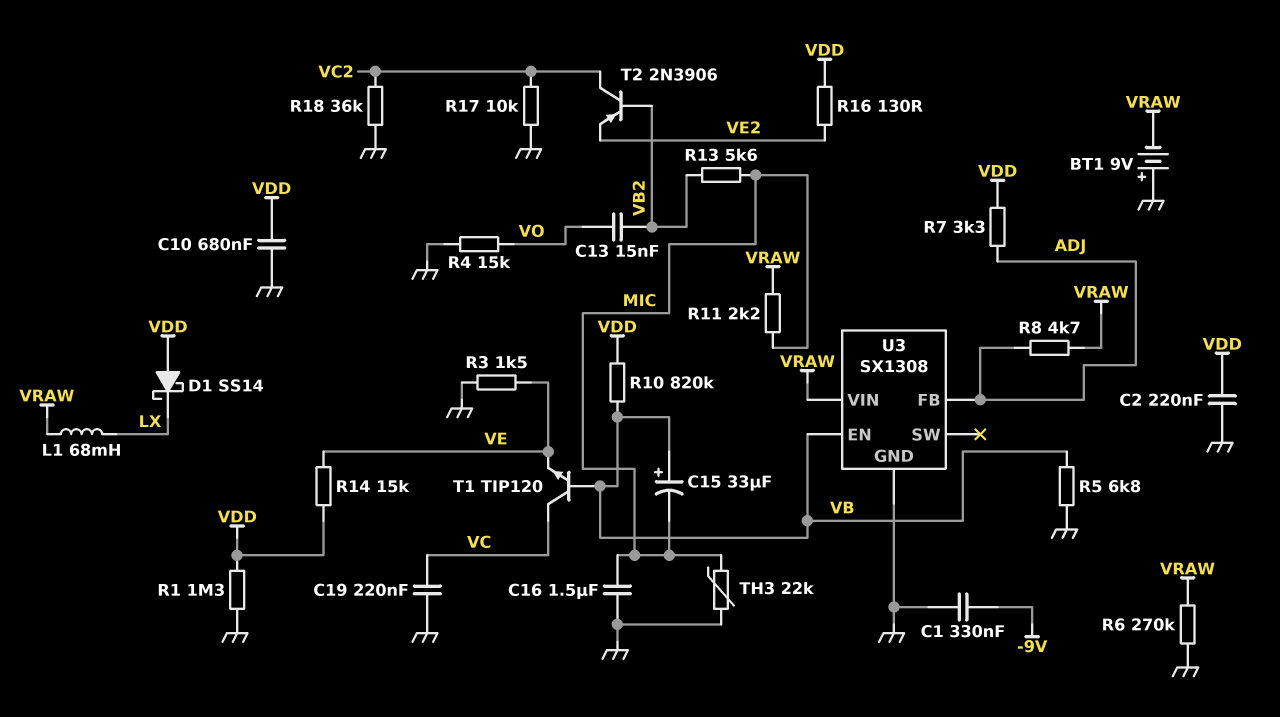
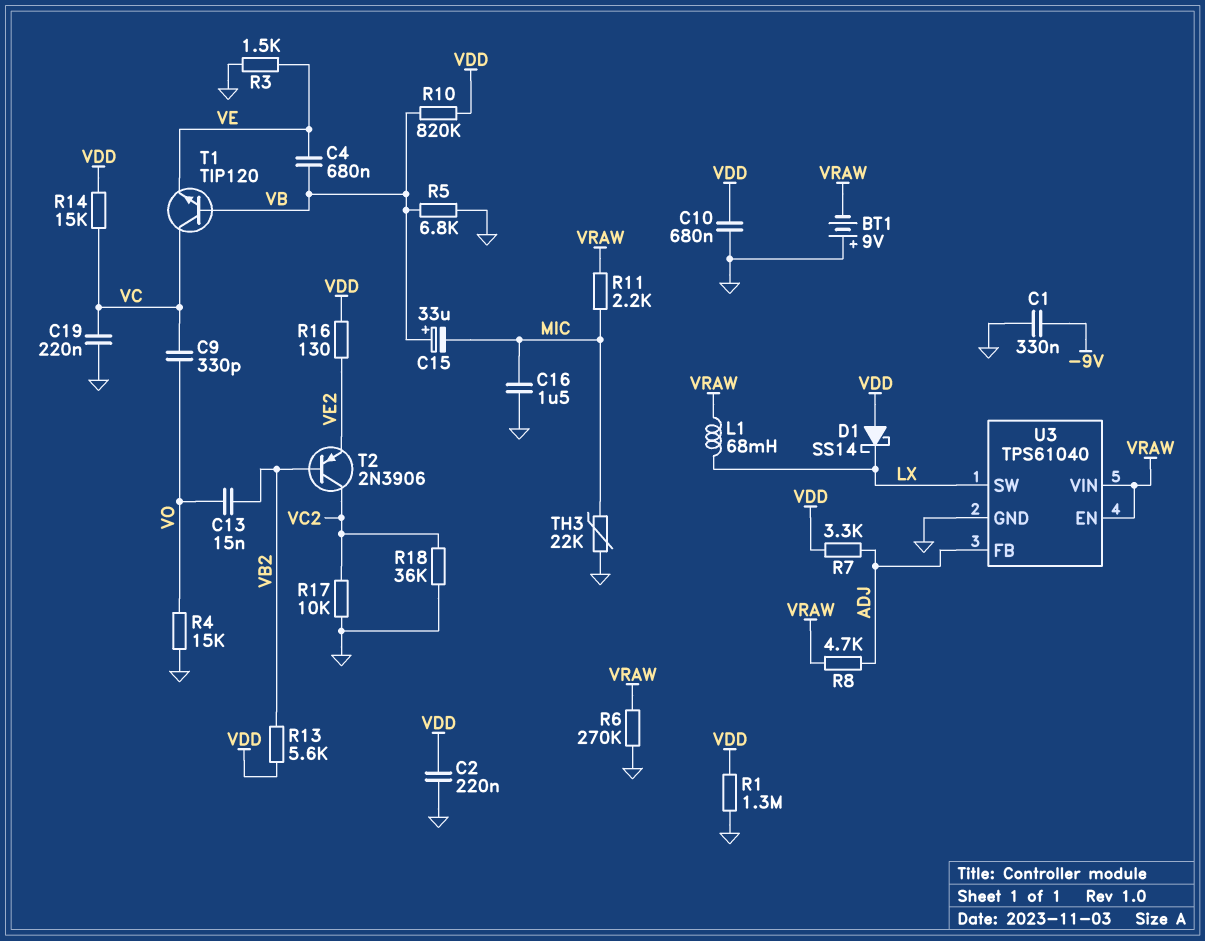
C4: none -> 680nF (VB, VE)
C9: none -> 330pF (VC, VO)
R13: 5.6k (MIC, VB2) -> 5.6k (VB2, VDD)
R14: 15k (VDD, VE) -> 15k (VC, VDD)
U3: SX1308 -> TPS61040
U3 pin EN: VB -> VRAW
U3 pin SW: none -> LX

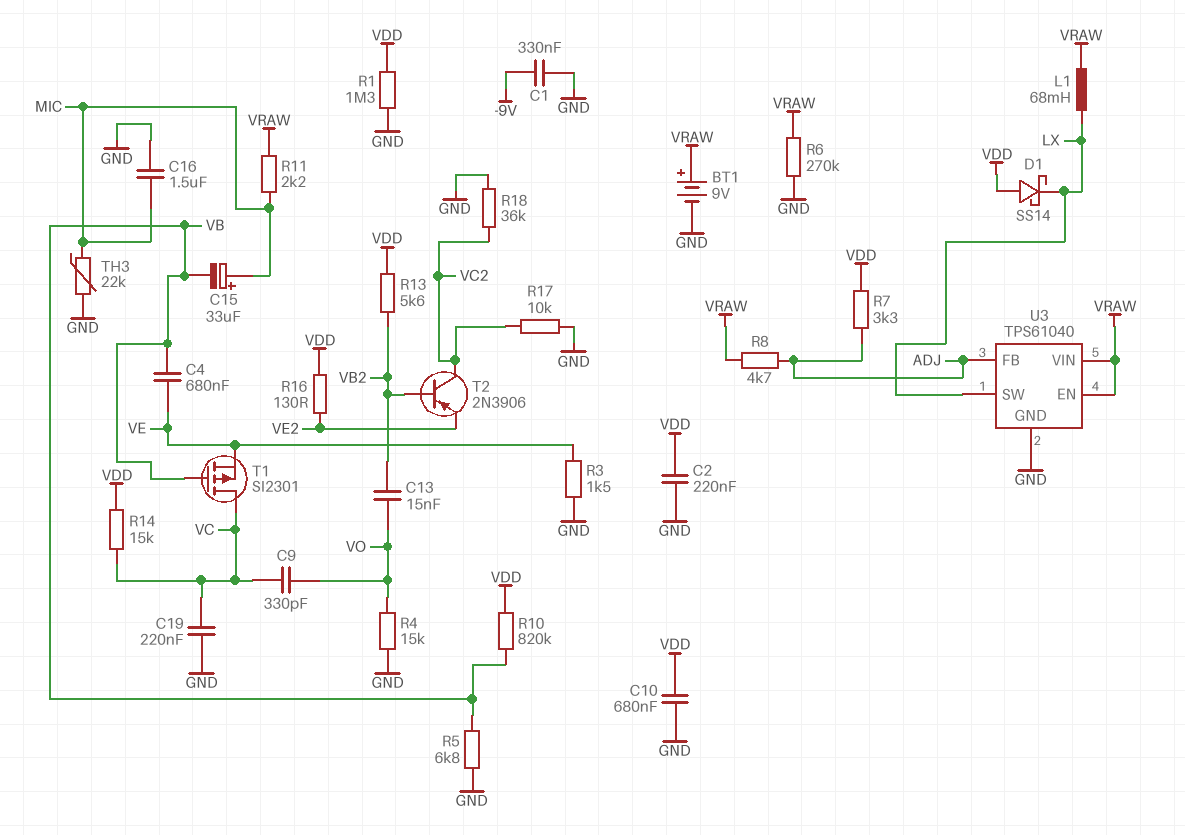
BT1: 9V (plus GND, minus VRAW) -> 9V (plus VRAW, minus GND)
C15: 33uF (plus VB, minus MIC) -> 33uF (plus MIC, minus VB)
T1: NPN TIP120 (B VB, C VC, E VE) -> PMOS SI2301 (G VB, D VC, S VE)

